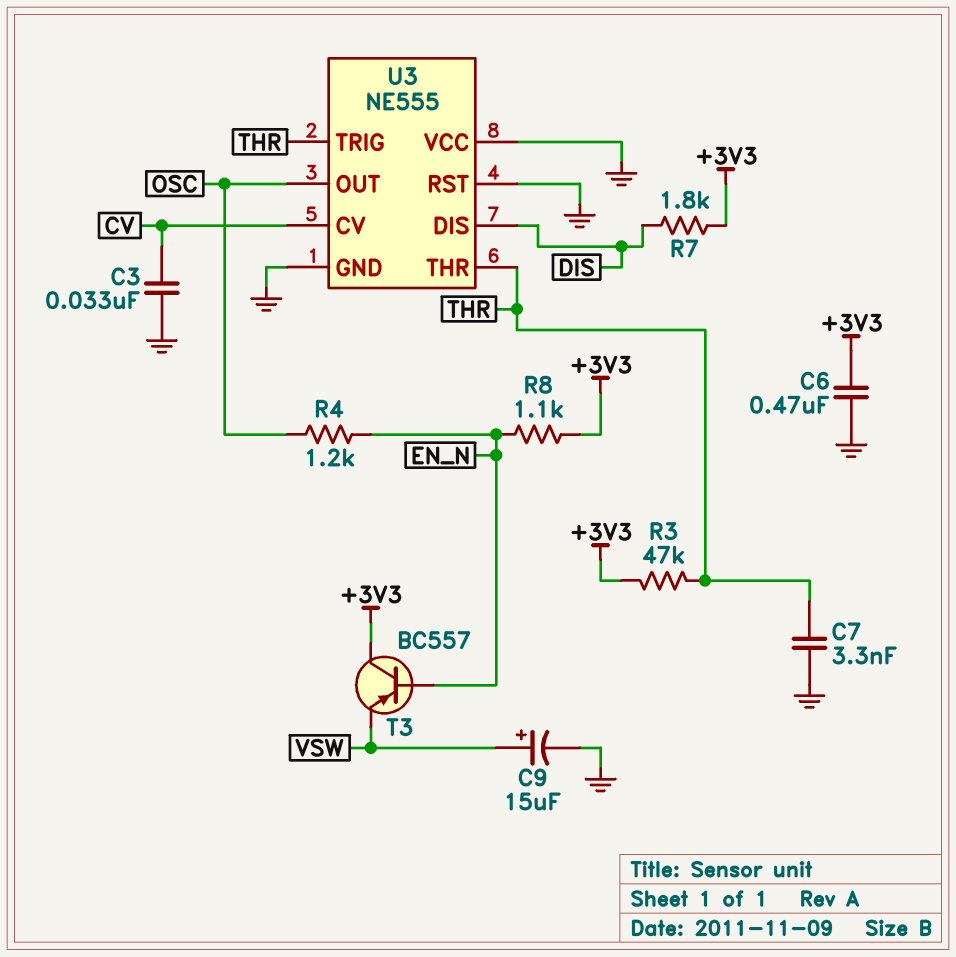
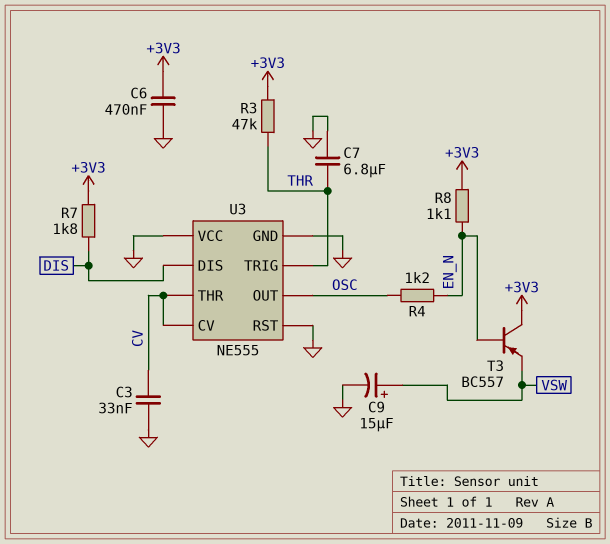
C7: 3.3nF (GND, THR) -> 6.8uF (GND, THR)
U3 pin THR: THR -> CV

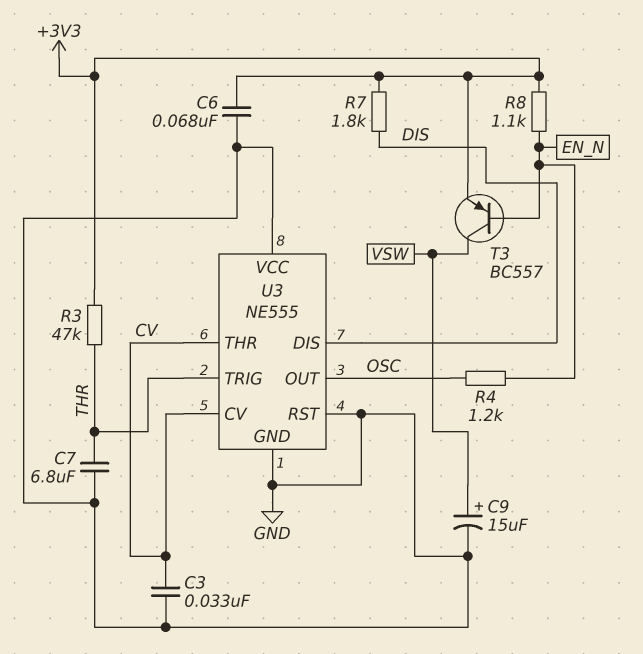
C6: 470nF (+3V3, GND) -> 68nF (+3V3, GND)
T3: PNP BC557 (B EN_N, C +3V3, E VSW) -> PNP BC557 (B EN_N, C VSW, E +3V3)

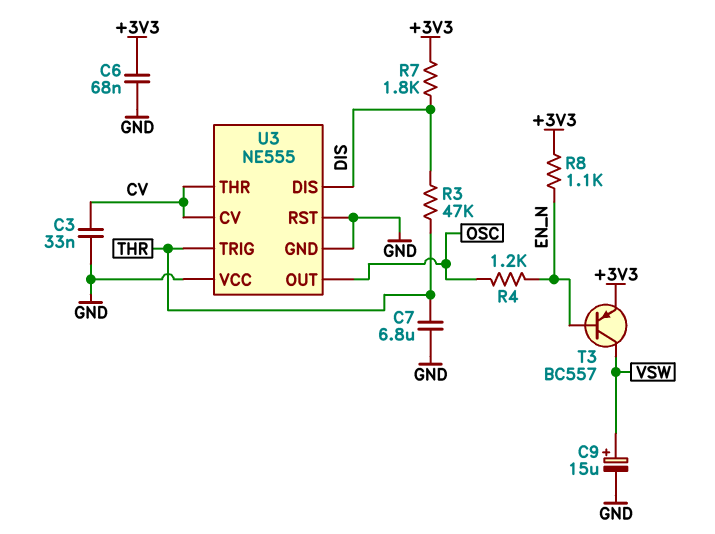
R3: 47k (+3V3, THR) -> 47k (DIS, THR)

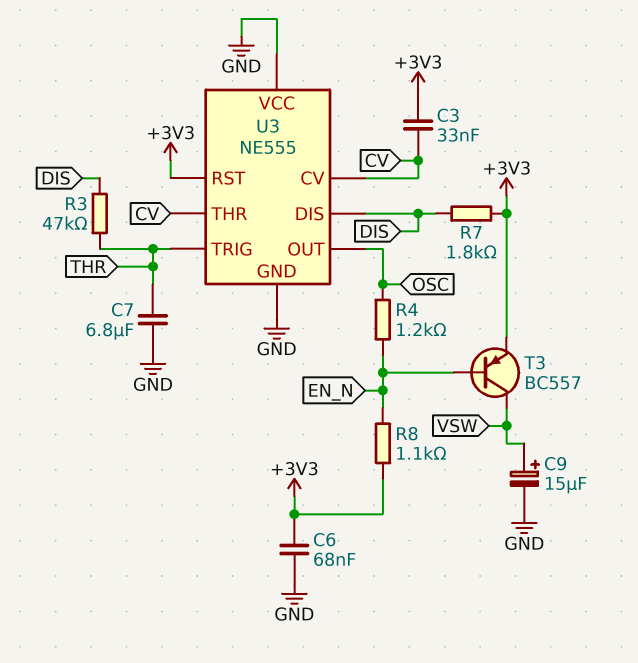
C3: 33nF (CV, GND) -> 33nF (+3V3, CV)
U3 pin RST: GND -> +3V3

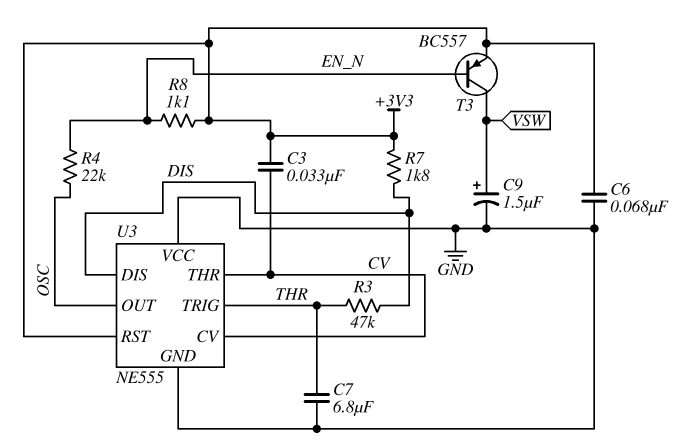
C9: 15uF (plus VSW, minus GND) -> 1.5uF (plus VSW, minus GND)
R4: 1.2k (EN_N, OSC) -> 22k (EN_N, OSC)

